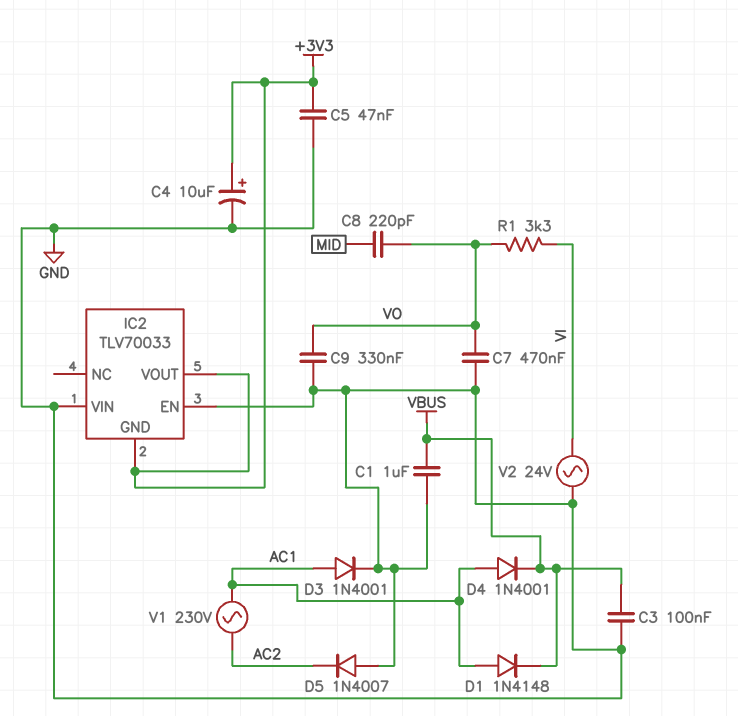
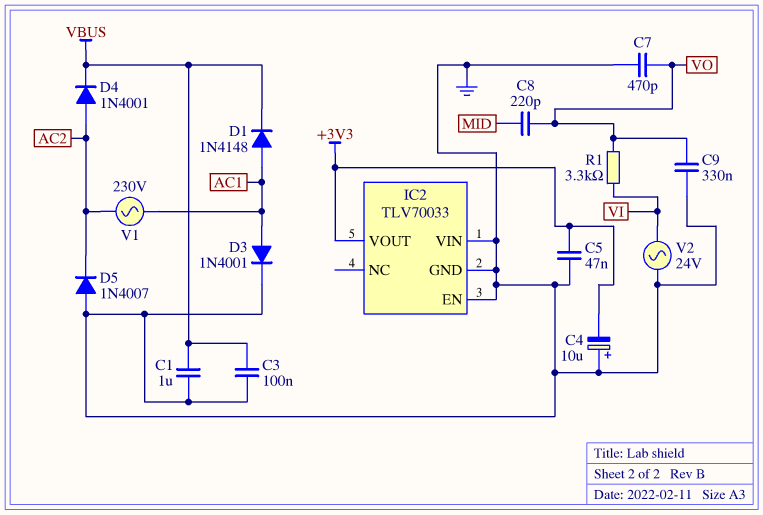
C4: 10uF (plus +3V3, minus GND) -> 10uF (plus GND, minus +3V3)
C7: 470nF (GND, VO) -> 470pF (GND, VO)
D4: diode 1N4001 (A AC1, K VBUS) -> diode 1N4001 (A AC2, K VBUS)
IC2 pin GND: +3V3 -> GND

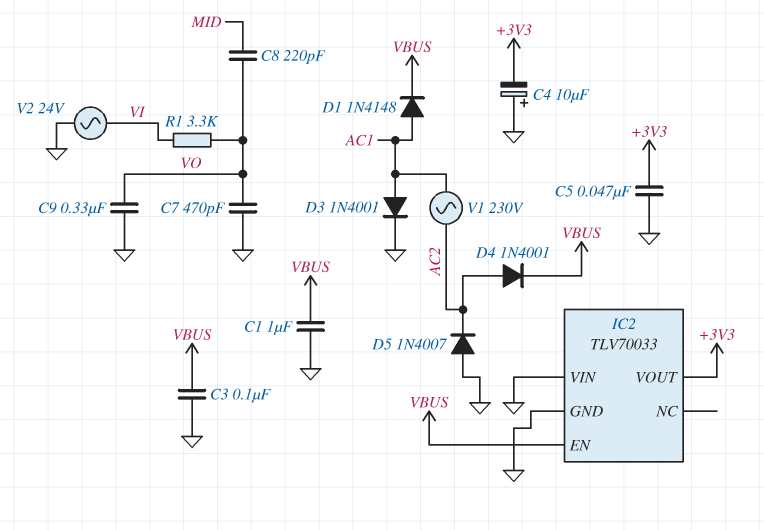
IC2 pin EN: GND -> VBUS

